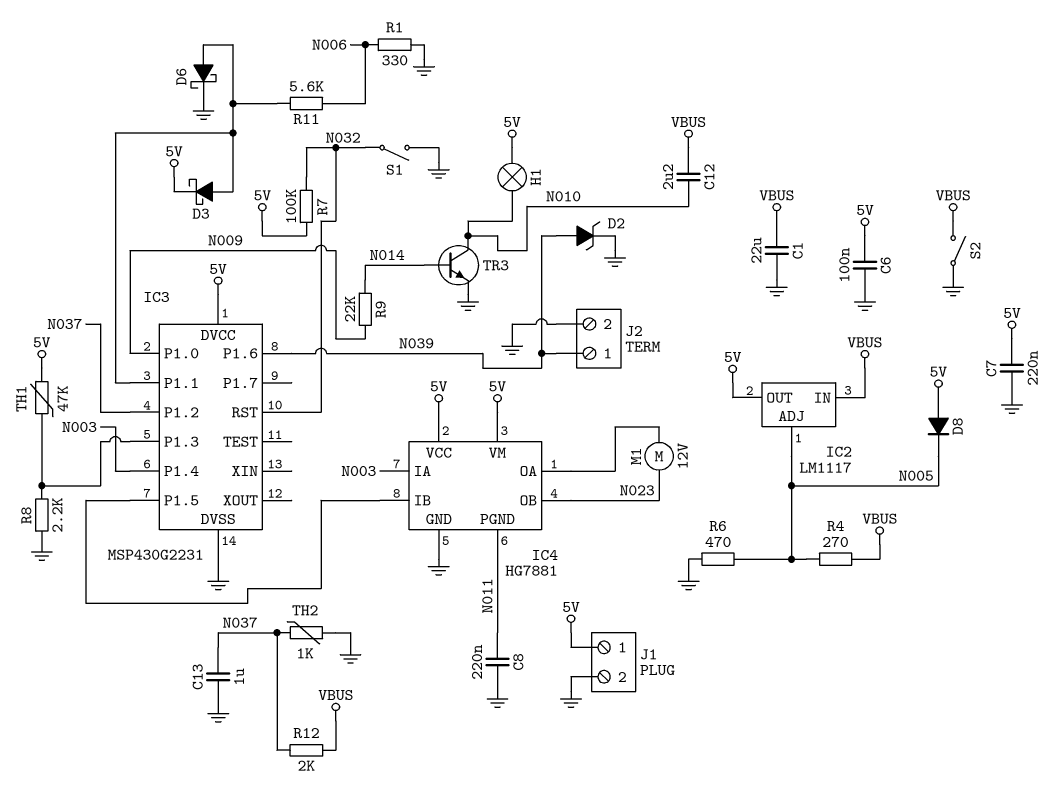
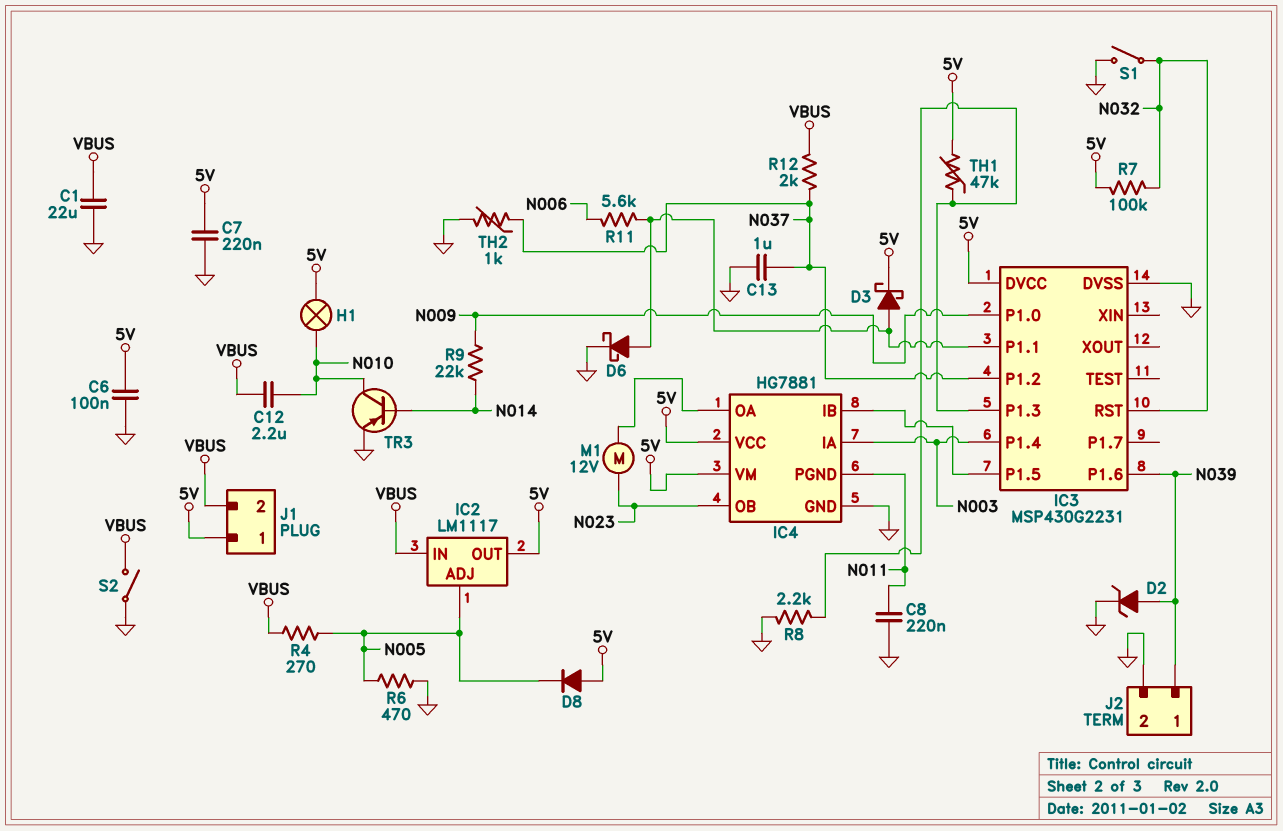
J1 pin 2: GND -> VBUS
R1: 330 (GND, N006) -> none
TR3: NPN (B N014, C N010, E GND) -> PNP (B N014, C N010, E GND)

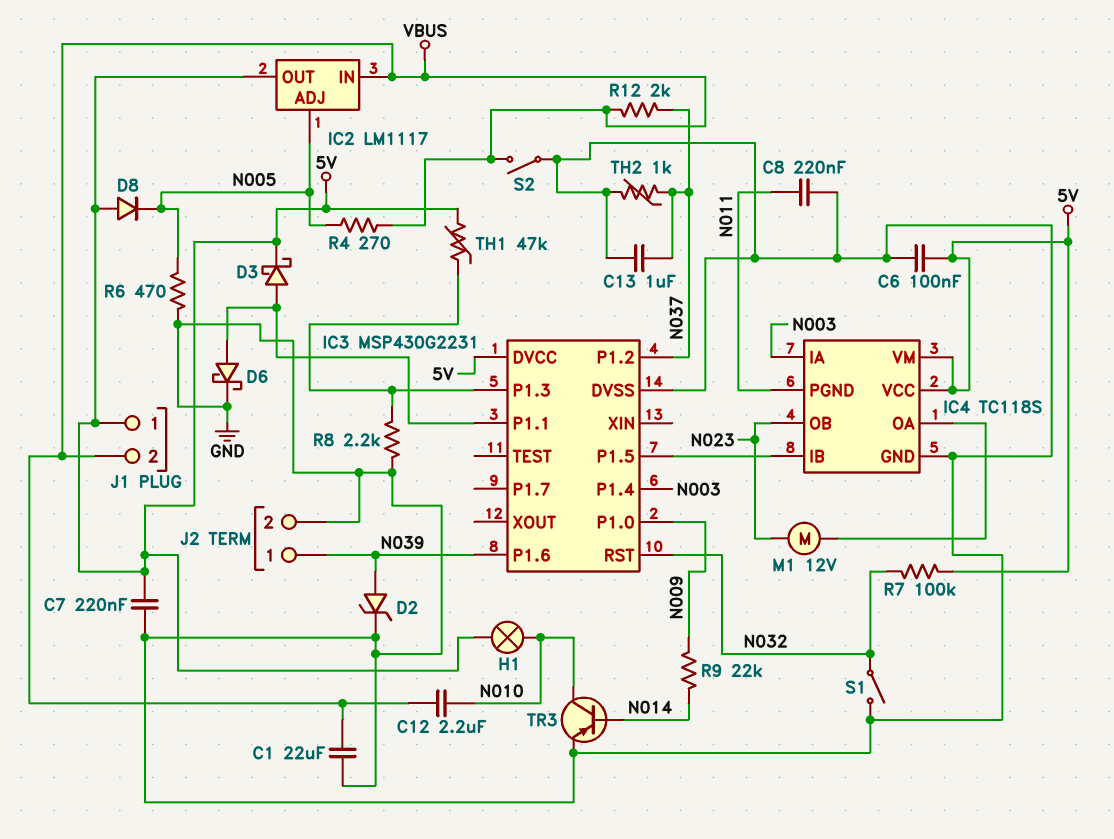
IC4: HG7881 -> TC118S
R11: 5.6k (IC3/P1.1, N006) -> none

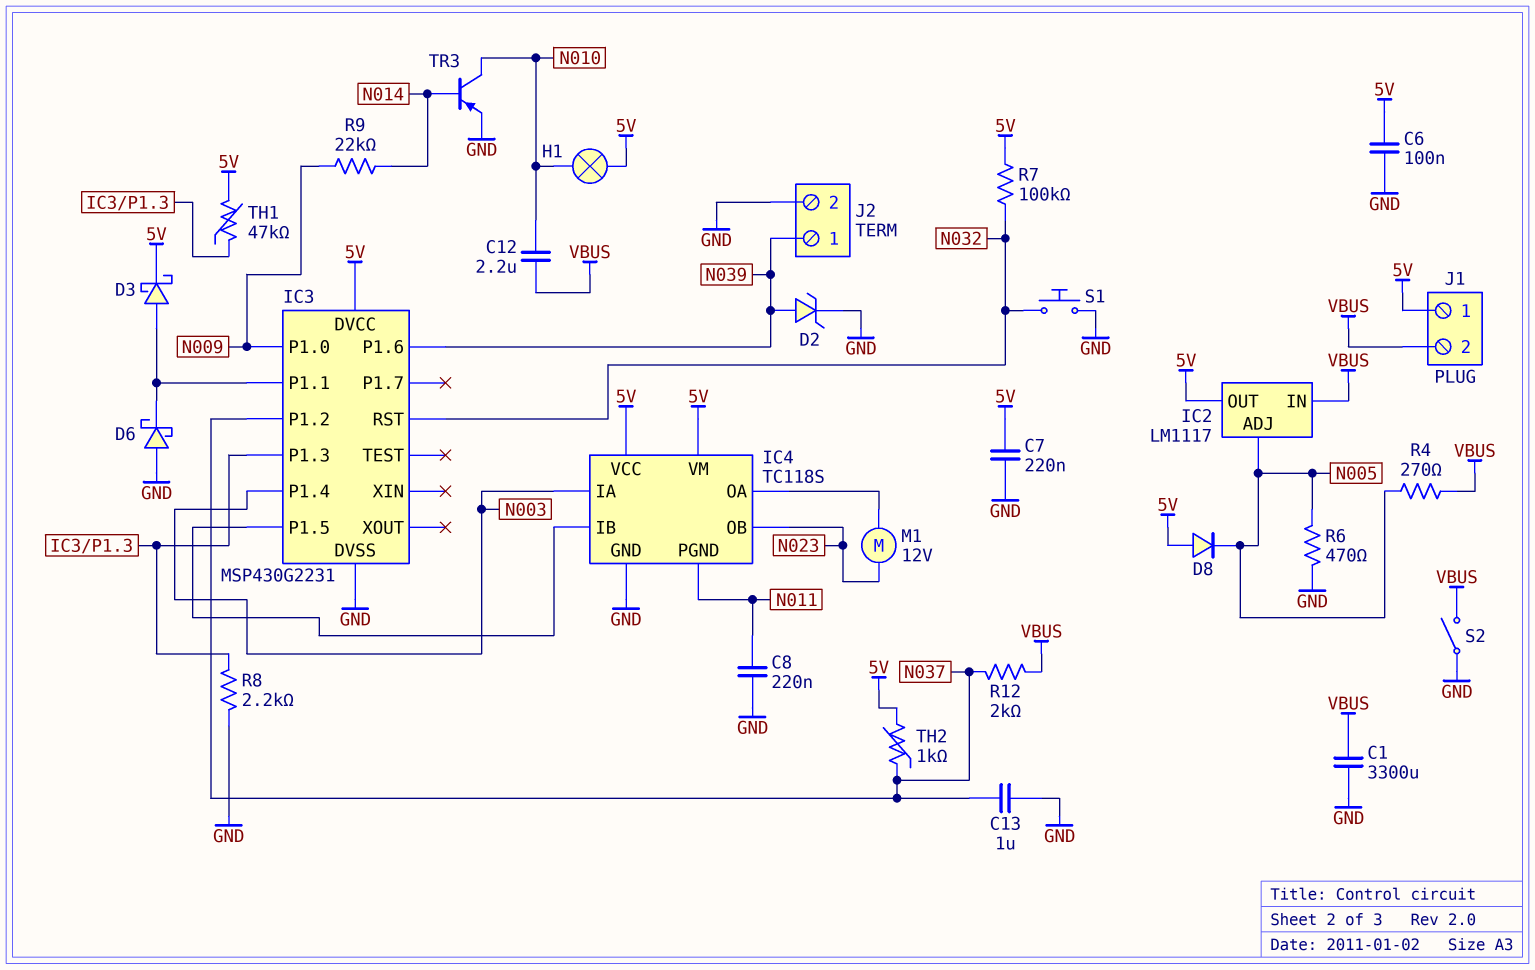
C1: 22uF (GND, VBUS) -> 3300uF (GND, VBUS)
D6: schottky (A IC3/P1.1, K GND) -> schottky (A GND, K IC3/P1.1)
S1: switch (GND, N032) -> button (GND, N032)
TH2: 1k (GND, N037) -> 1k (5V, N037)

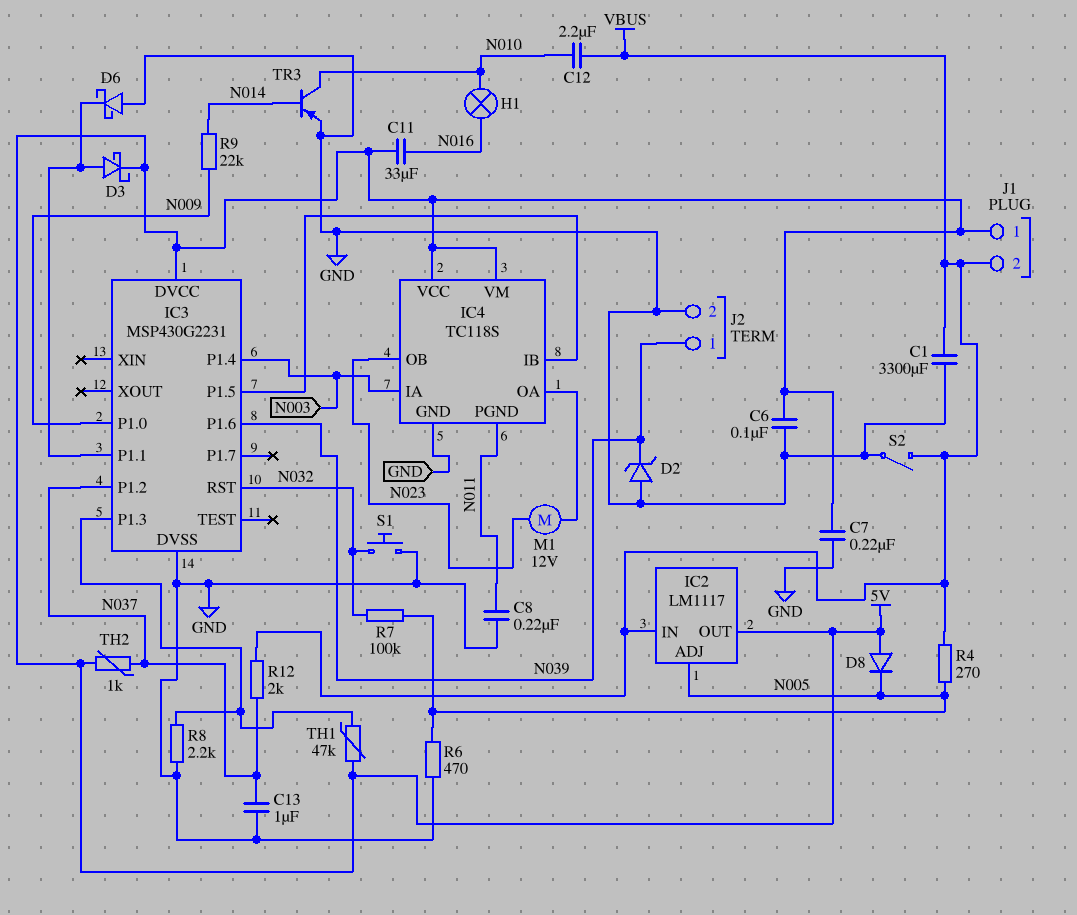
C11: none -> 33uF (5V, N016)
D2: zener (A N039, K GND) -> zener (A GND, K N039)
H1: lamp (5V, N010) -> lamp (N010, N016)
R7: 100k (5V, N032) -> 100k (N005, N032)

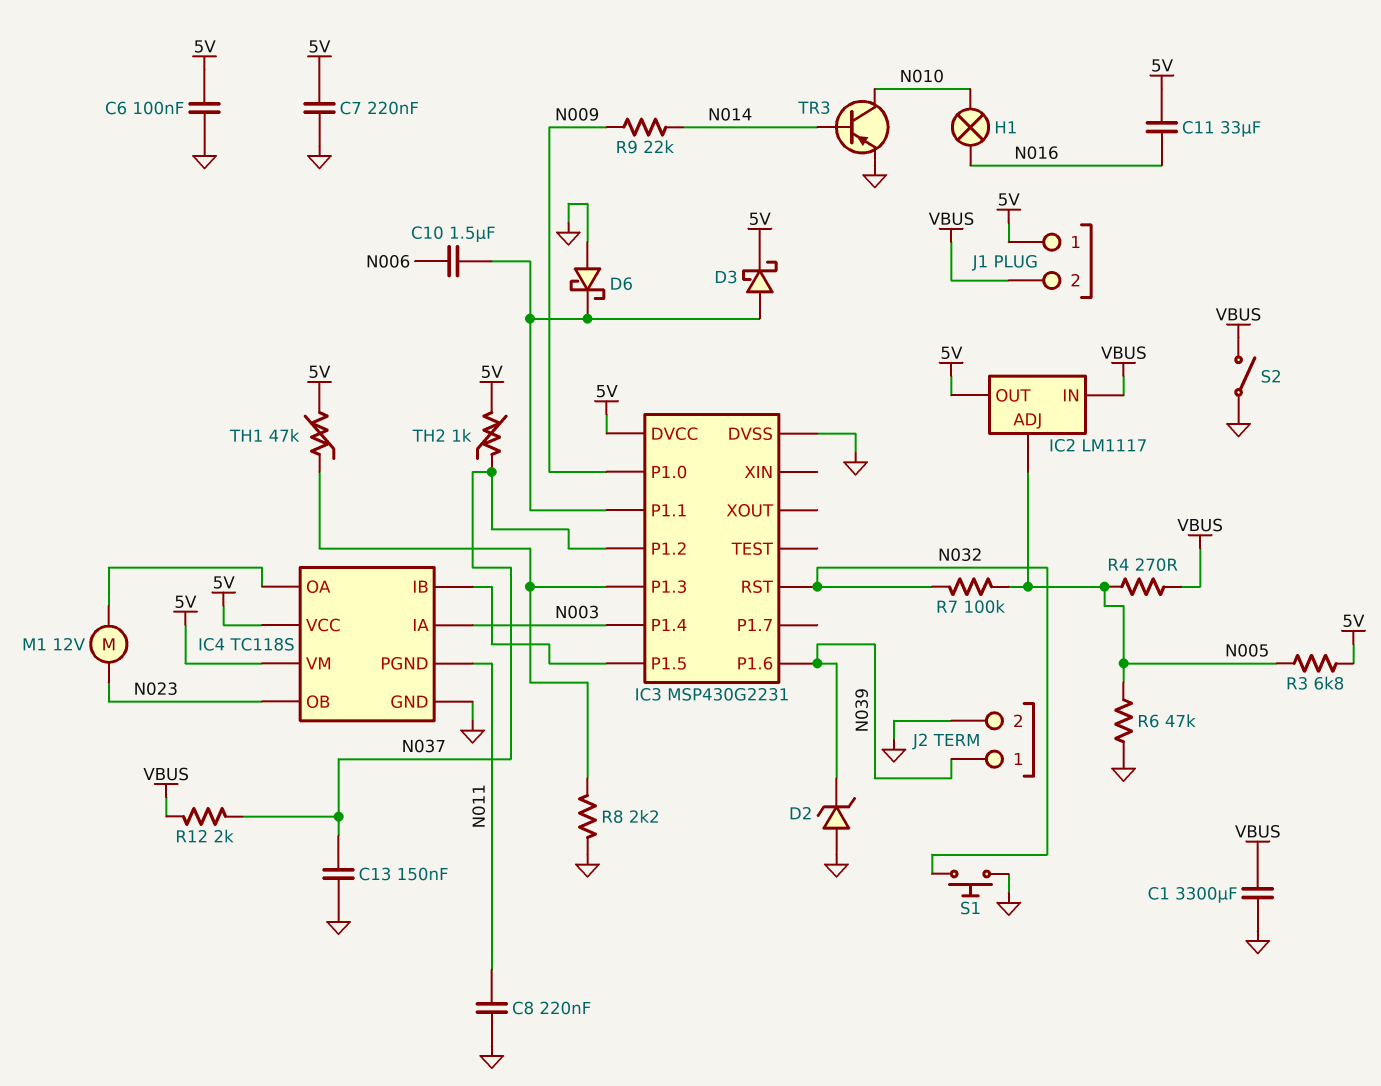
C10: none -> 1.5uF (IC3/P1.1, N006)
C12: 2.2uF (N010, VBUS) -> none
C13: 1uF (GND, N037) -> 150nF (GND, N037)
D8: diode (A 5V, K N005) -> none
R3: none -> 6.8k (5V, N005)
R6: 470 (GND, N005) -> 47k (GND, N005)

